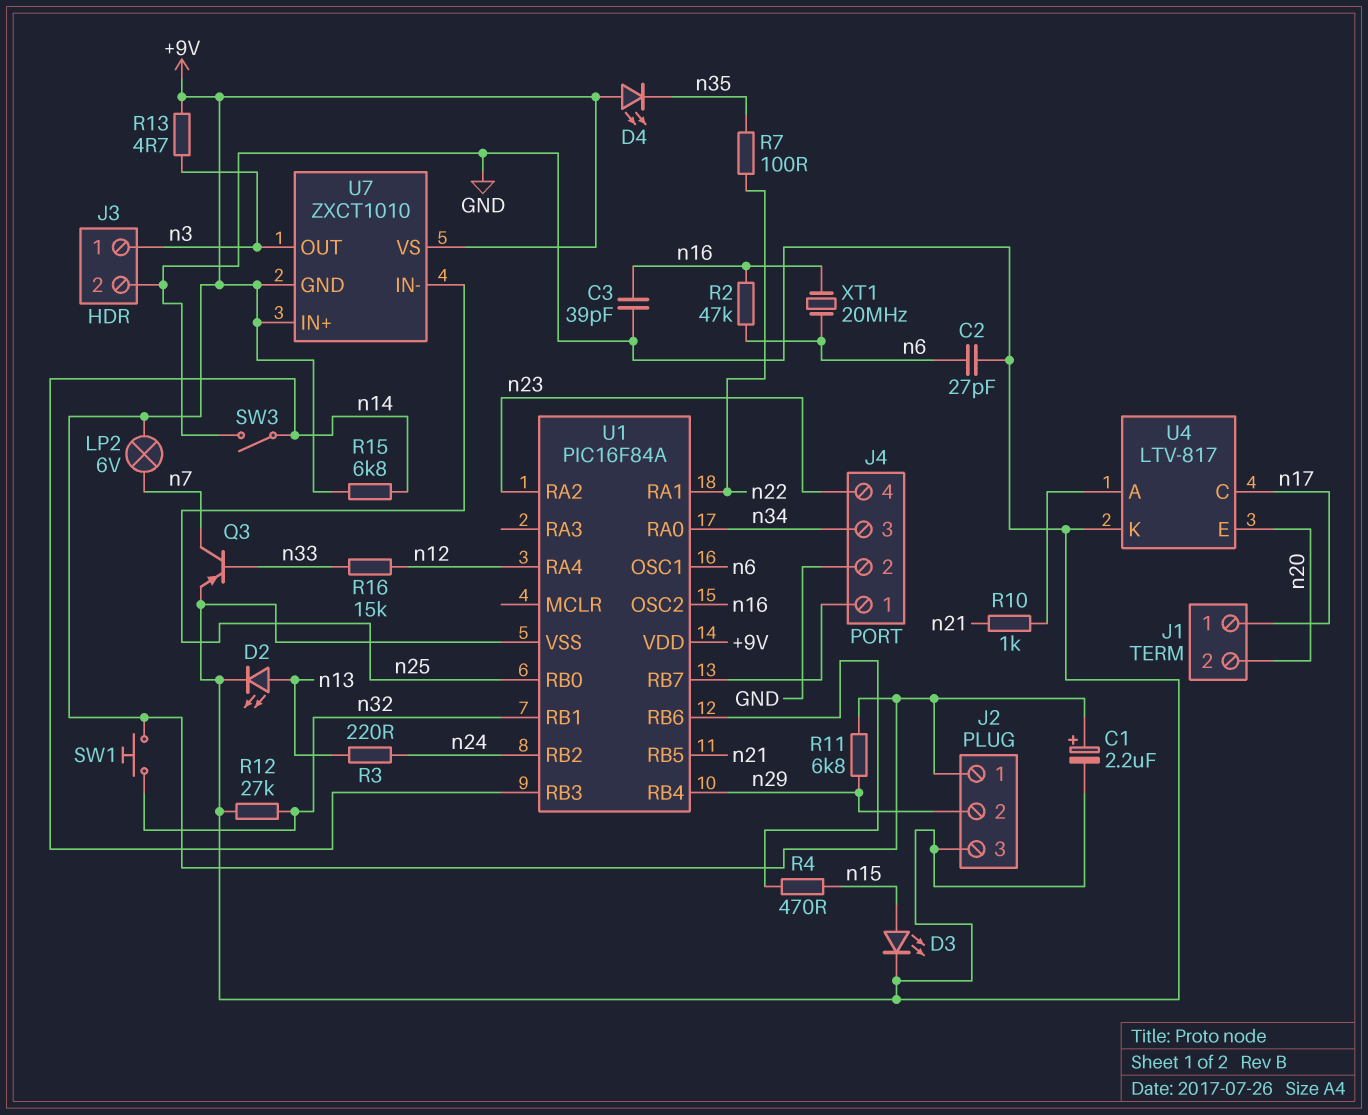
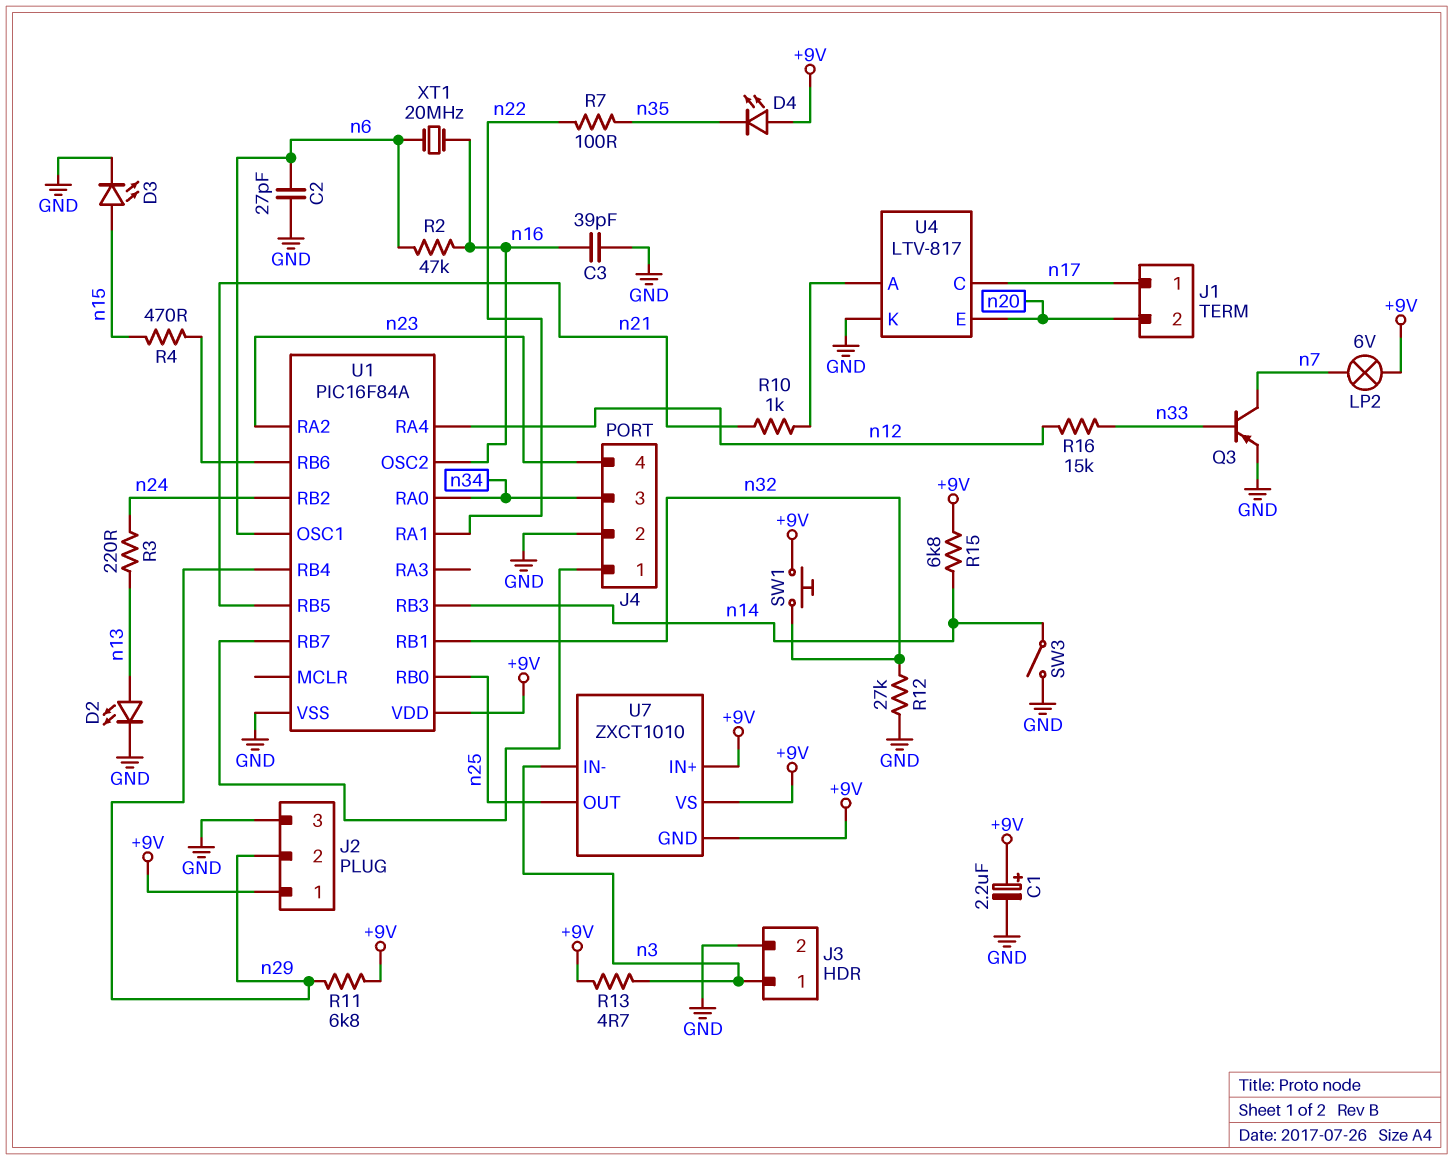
U7 pin IN-: n25 -> n3
U7 pin OUT: n3 -> n25

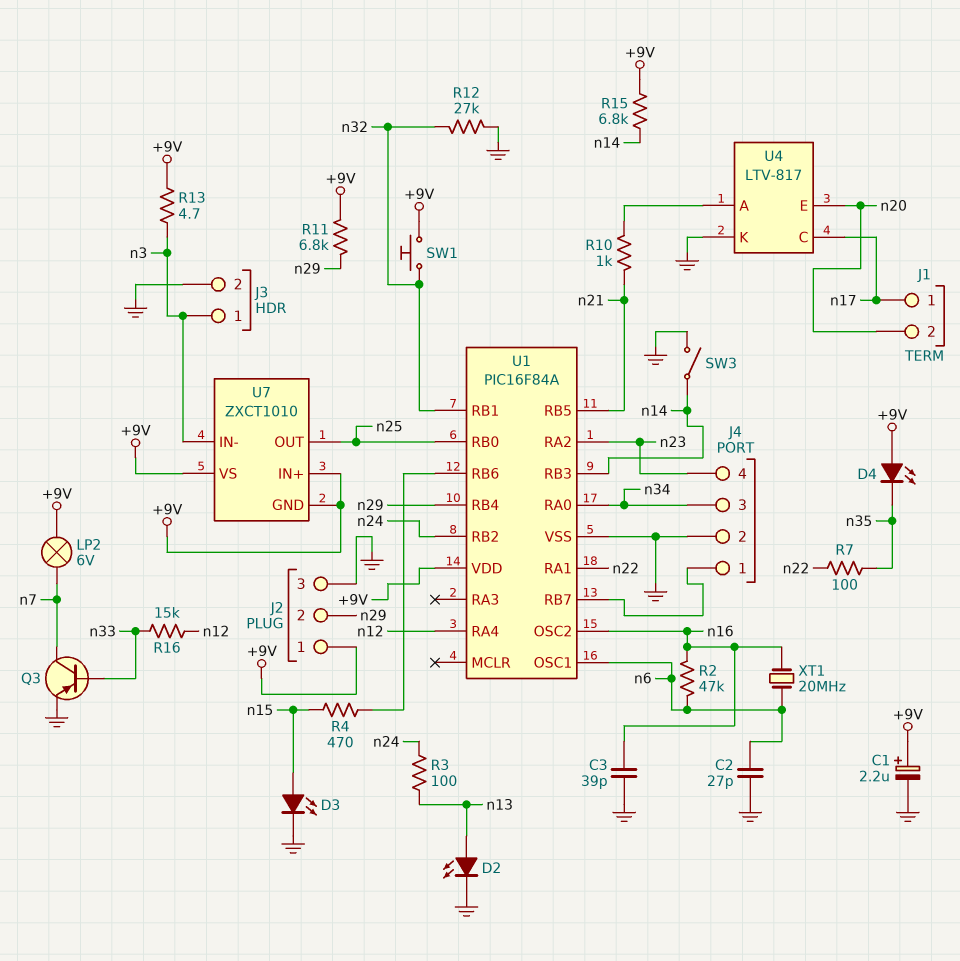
R3: 220 (n13, n24) -> 100 (n13, n24)

